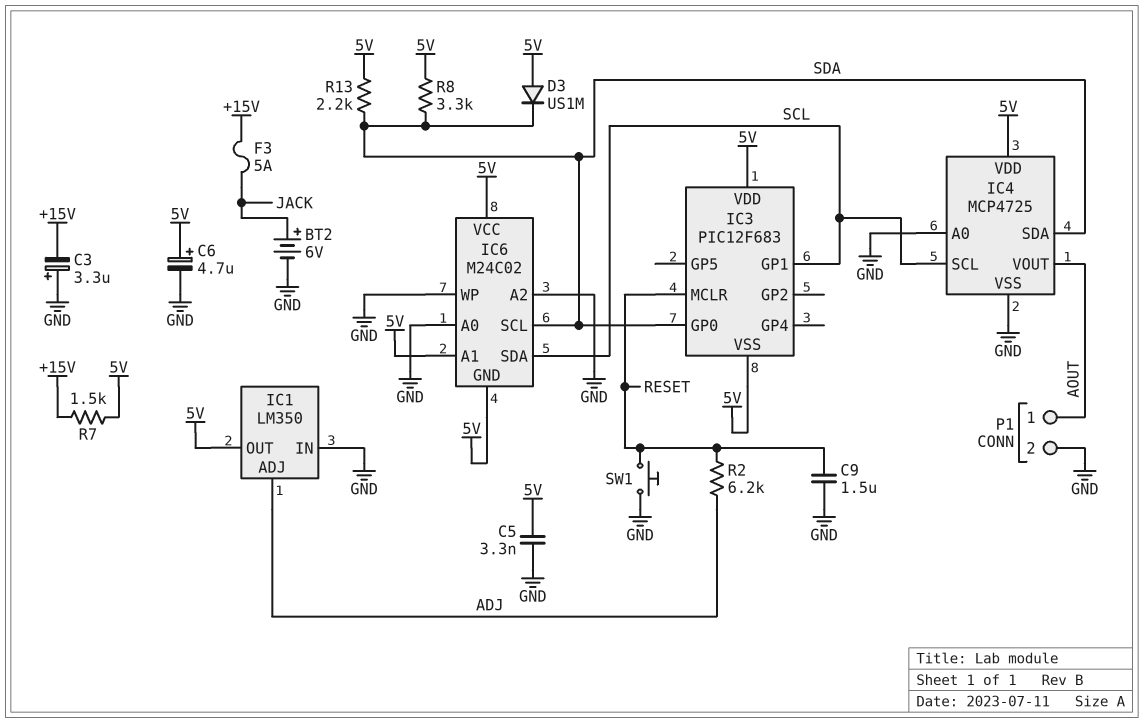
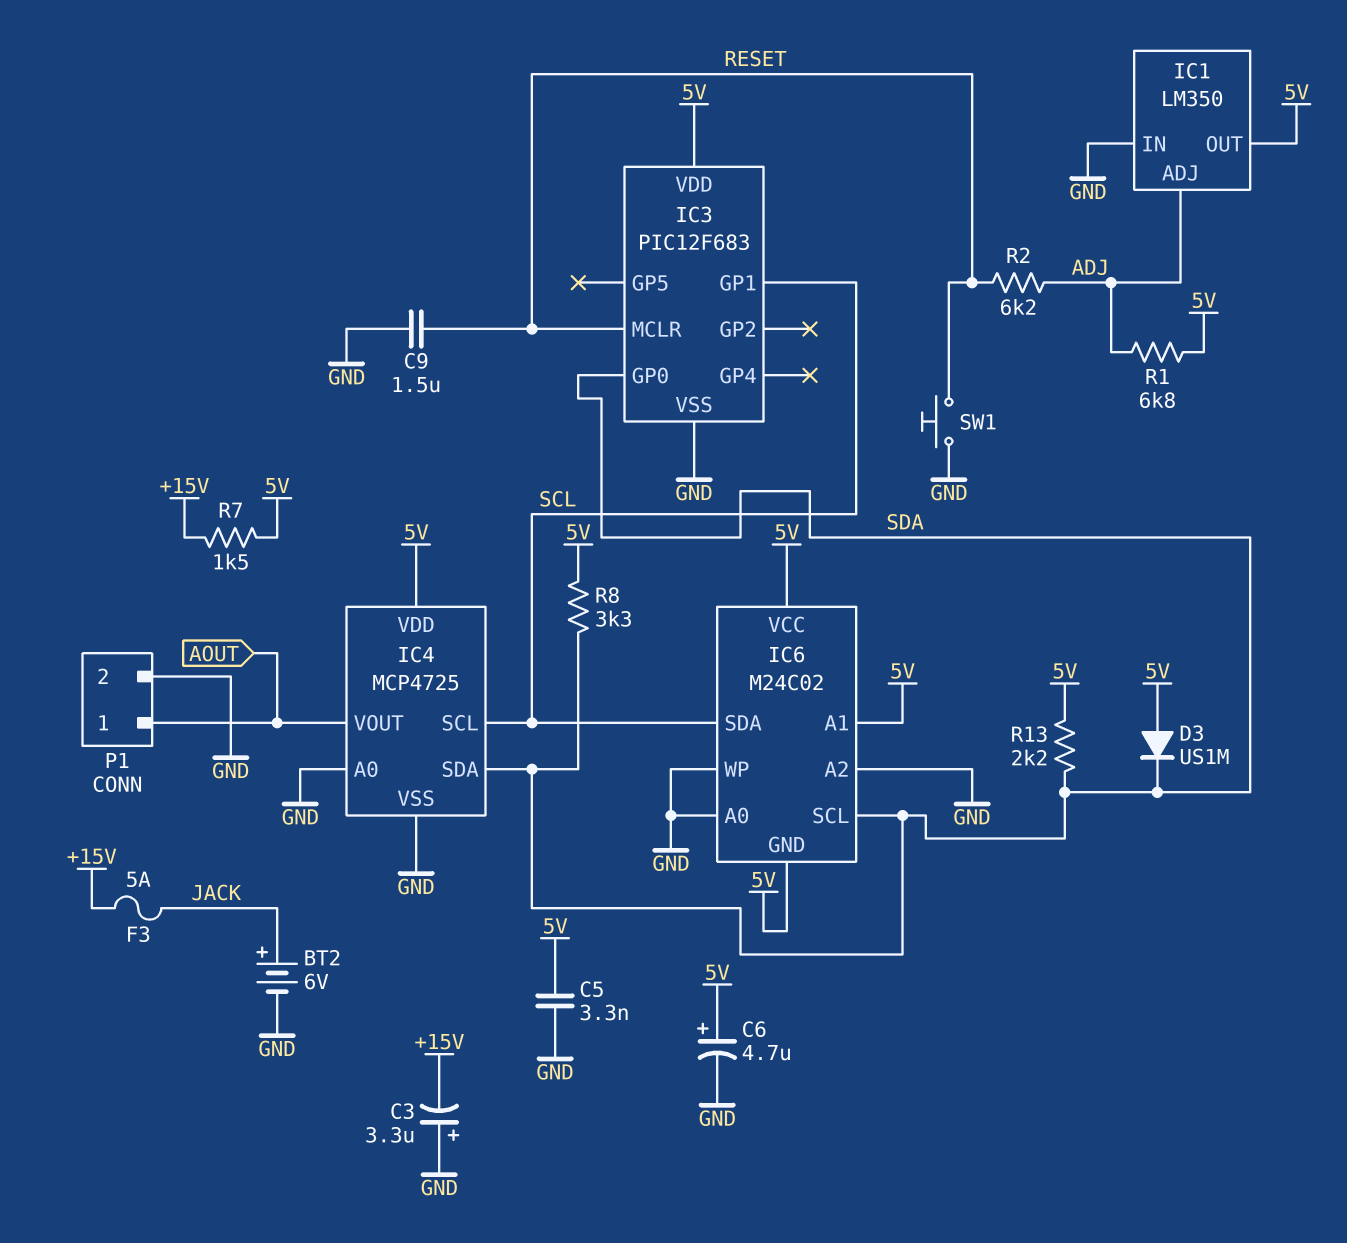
IC3 pin VSS: 5V -> GND
R1: none -> 6.8k (5V, ADJ)

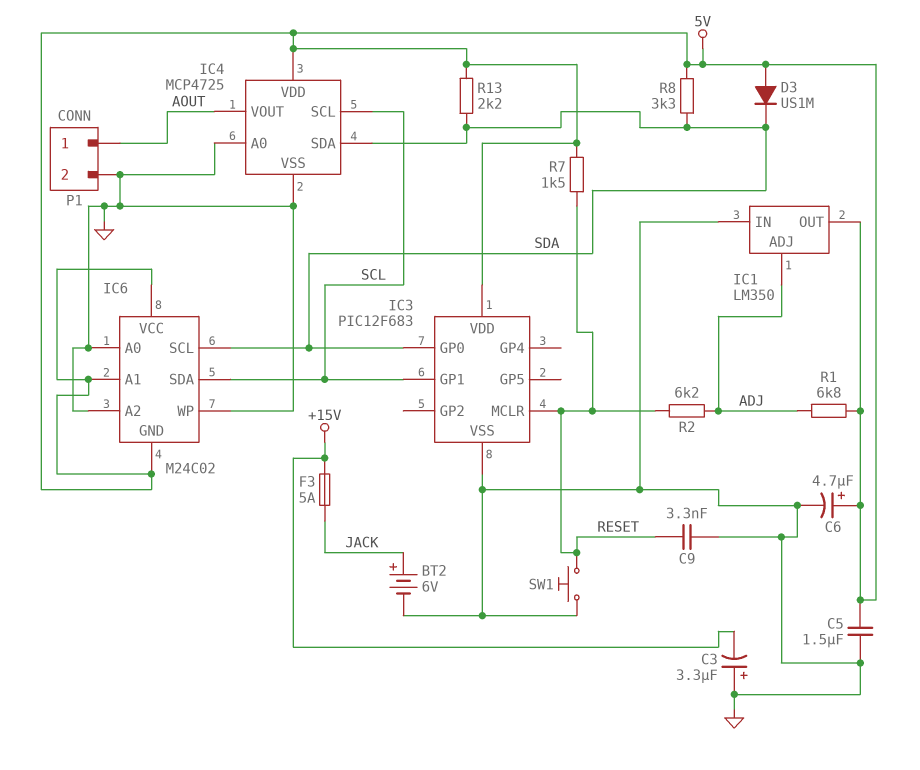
C5: 3.3nF (5V, GND) -> 1.5uF (5V, GND)
C9: 1.5uF (GND, RESET) -> 3.3nF (GND, RESET)
R7: 1.5k (+15V, 5V) -> 1.5k (5V, RESET)

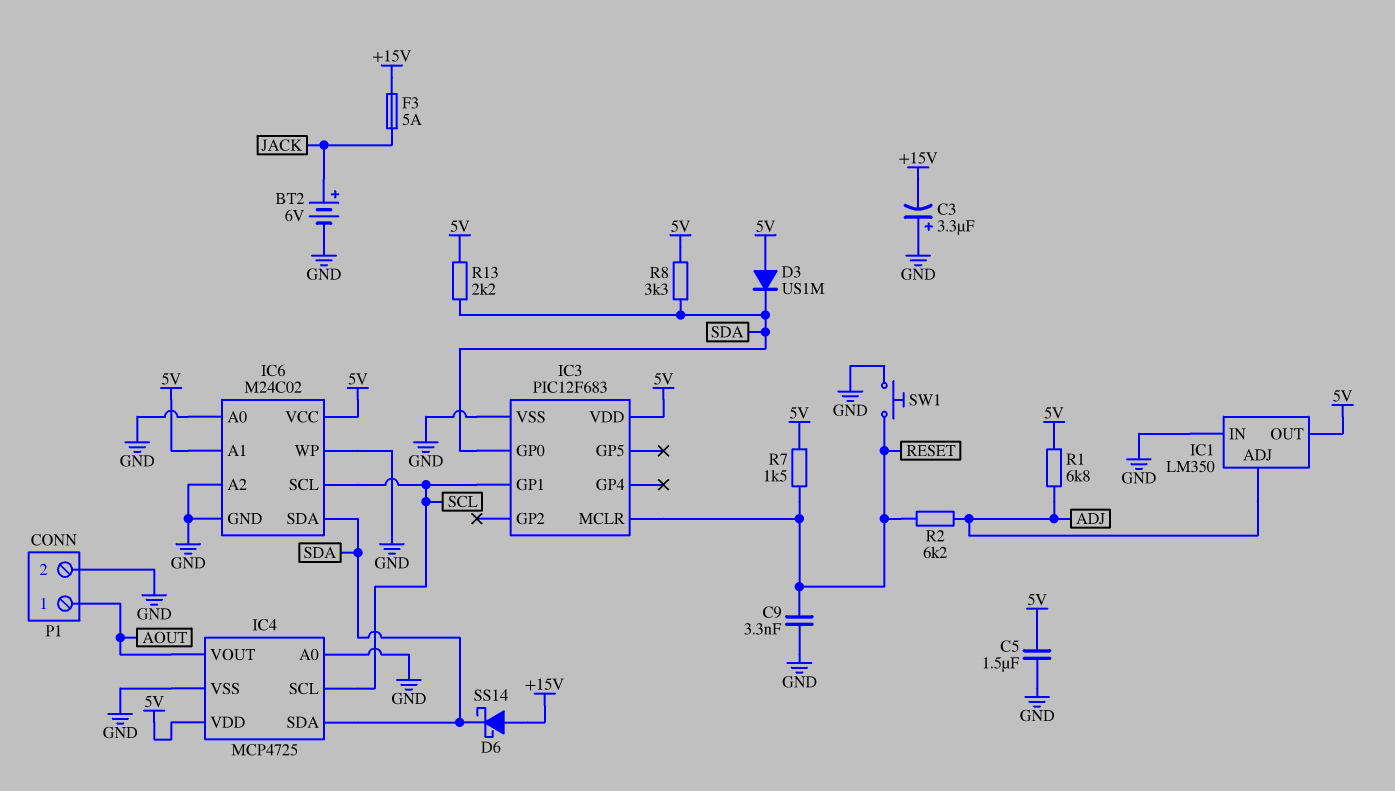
C6: 4.7uF (plus 5V, minus GND) -> none
D6: none -> schottky SS14 (A +15V, K SDA)
IC6 pin GND: 5V -> GND
IC6 pin SCL: SDA -> SCL
IC6 pin SDA: SCL -> SDA

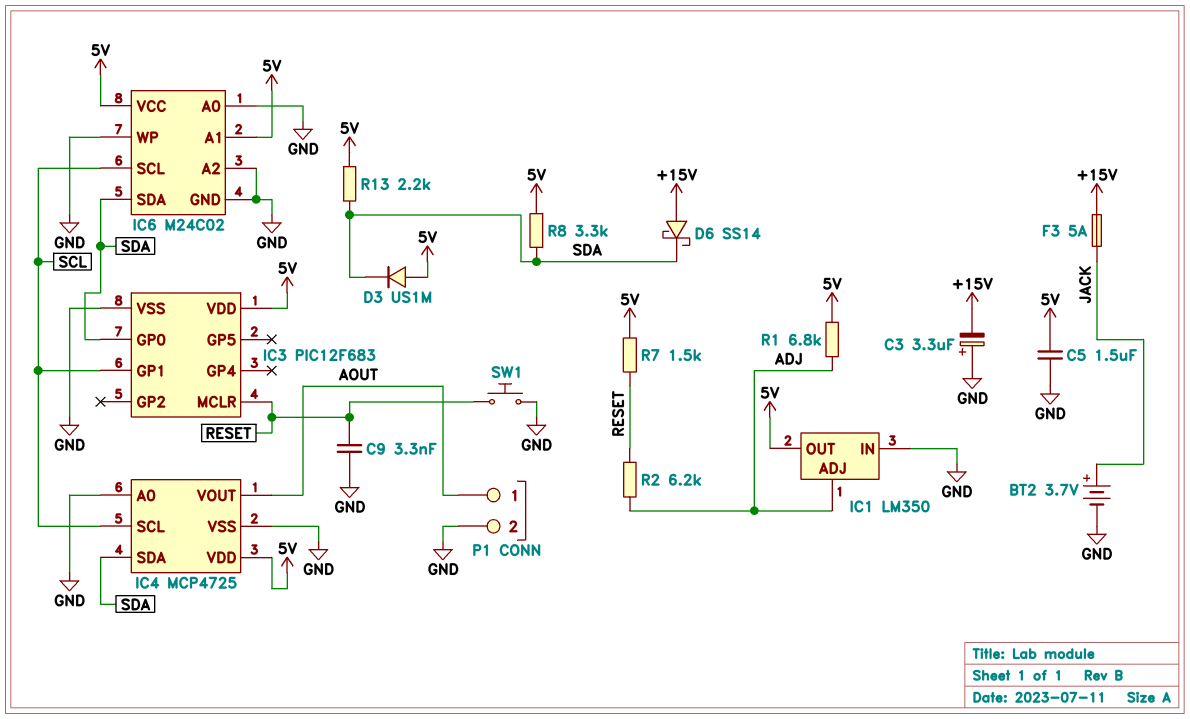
BT2: 6V (plus JACK, minus GND) -> 3.7V (plus JACK, minus GND)

